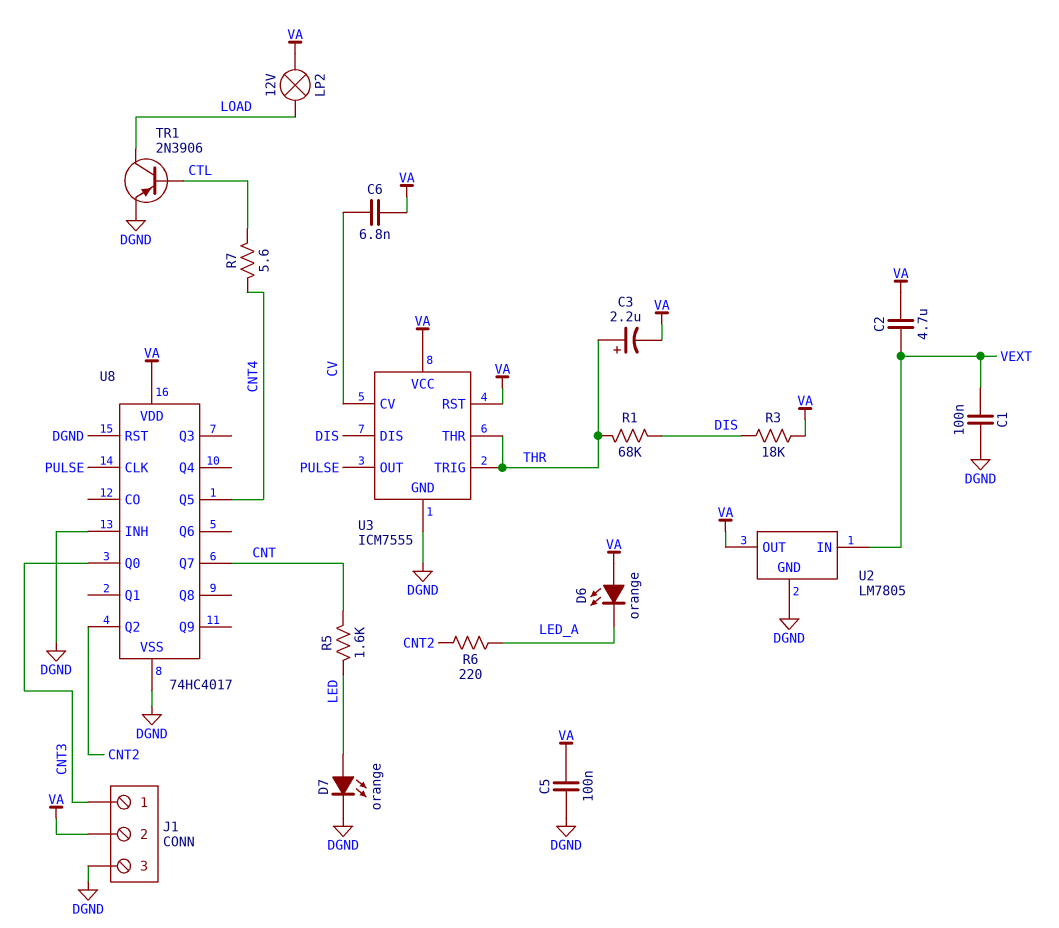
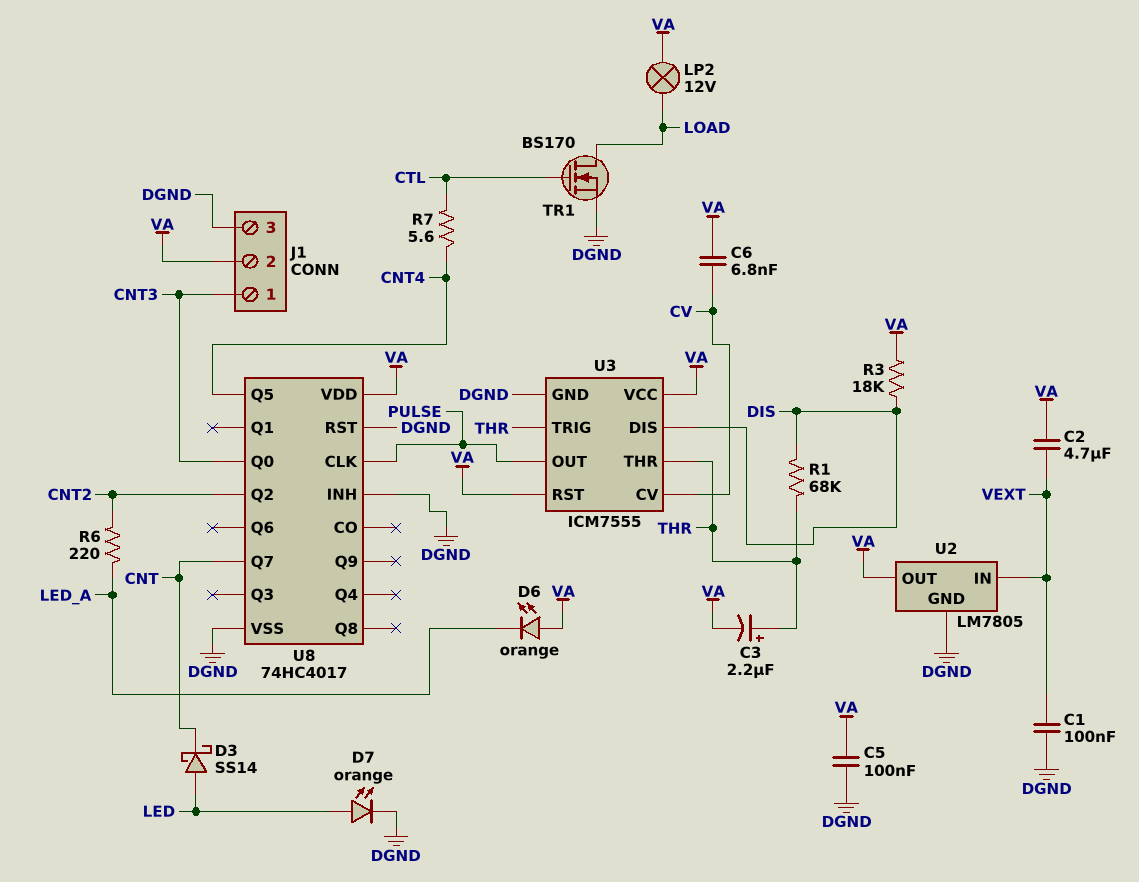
D3: none -> schottky SS14 (A LED, K CNT)
R5: 1.6k (CNT, LED) -> none
TR1: PNP 2N3906 (B CTL, C LOAD, E DGND) -> NMOS BS170 (G CTL, D LOAD, S DGND)

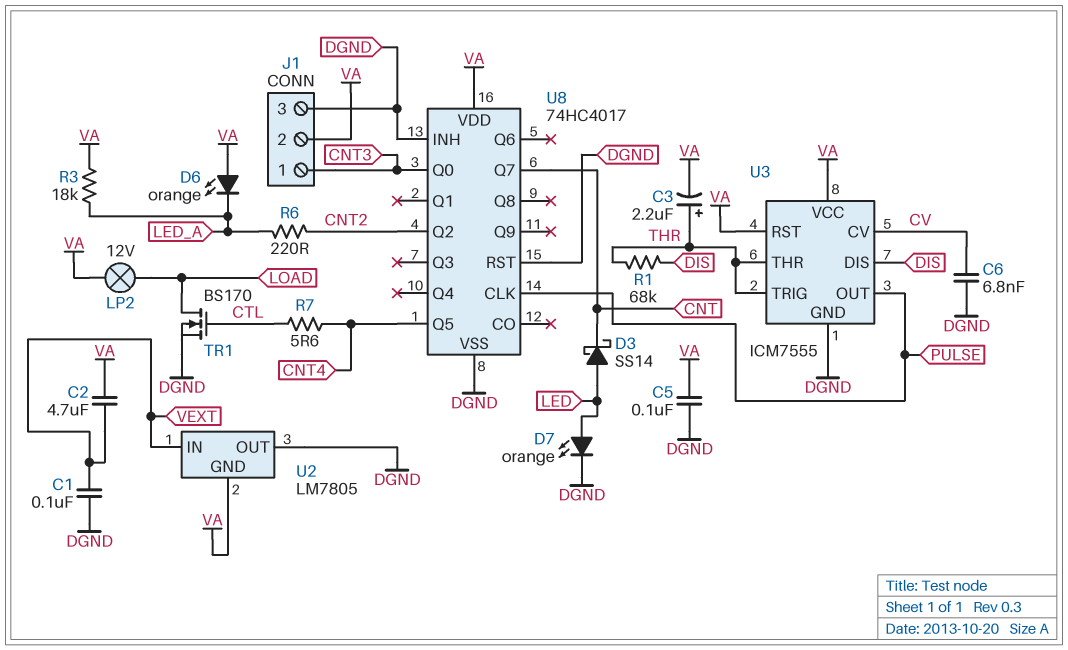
C6: 6.8nF (CV, VA) -> 6.8nF (CV, DGND)
R3: 18k (DIS, VA) -> 18k (LED_A, VA)
U2 pin GND: DGND -> VA
U2 pin OUT: VA -> DGND

